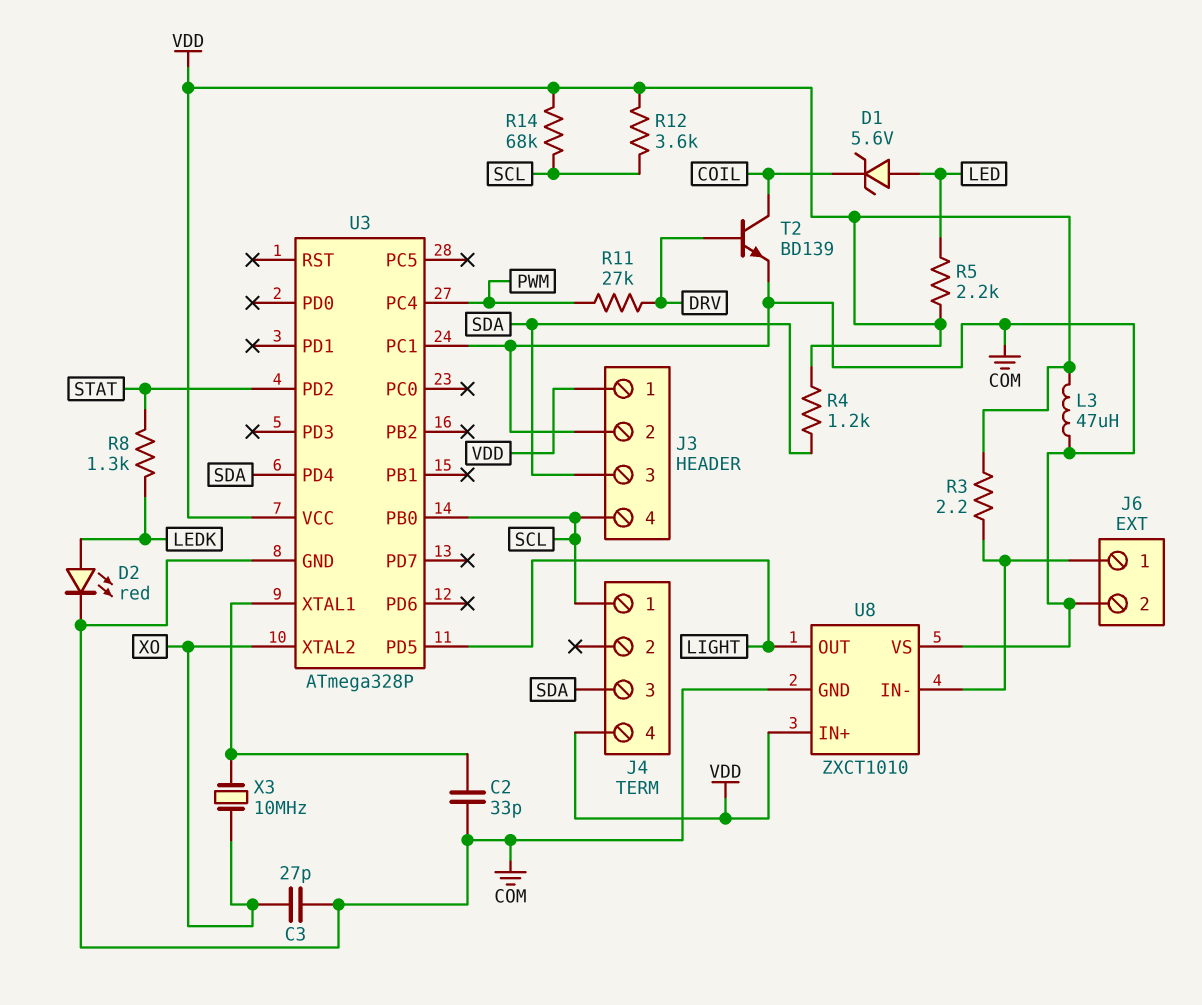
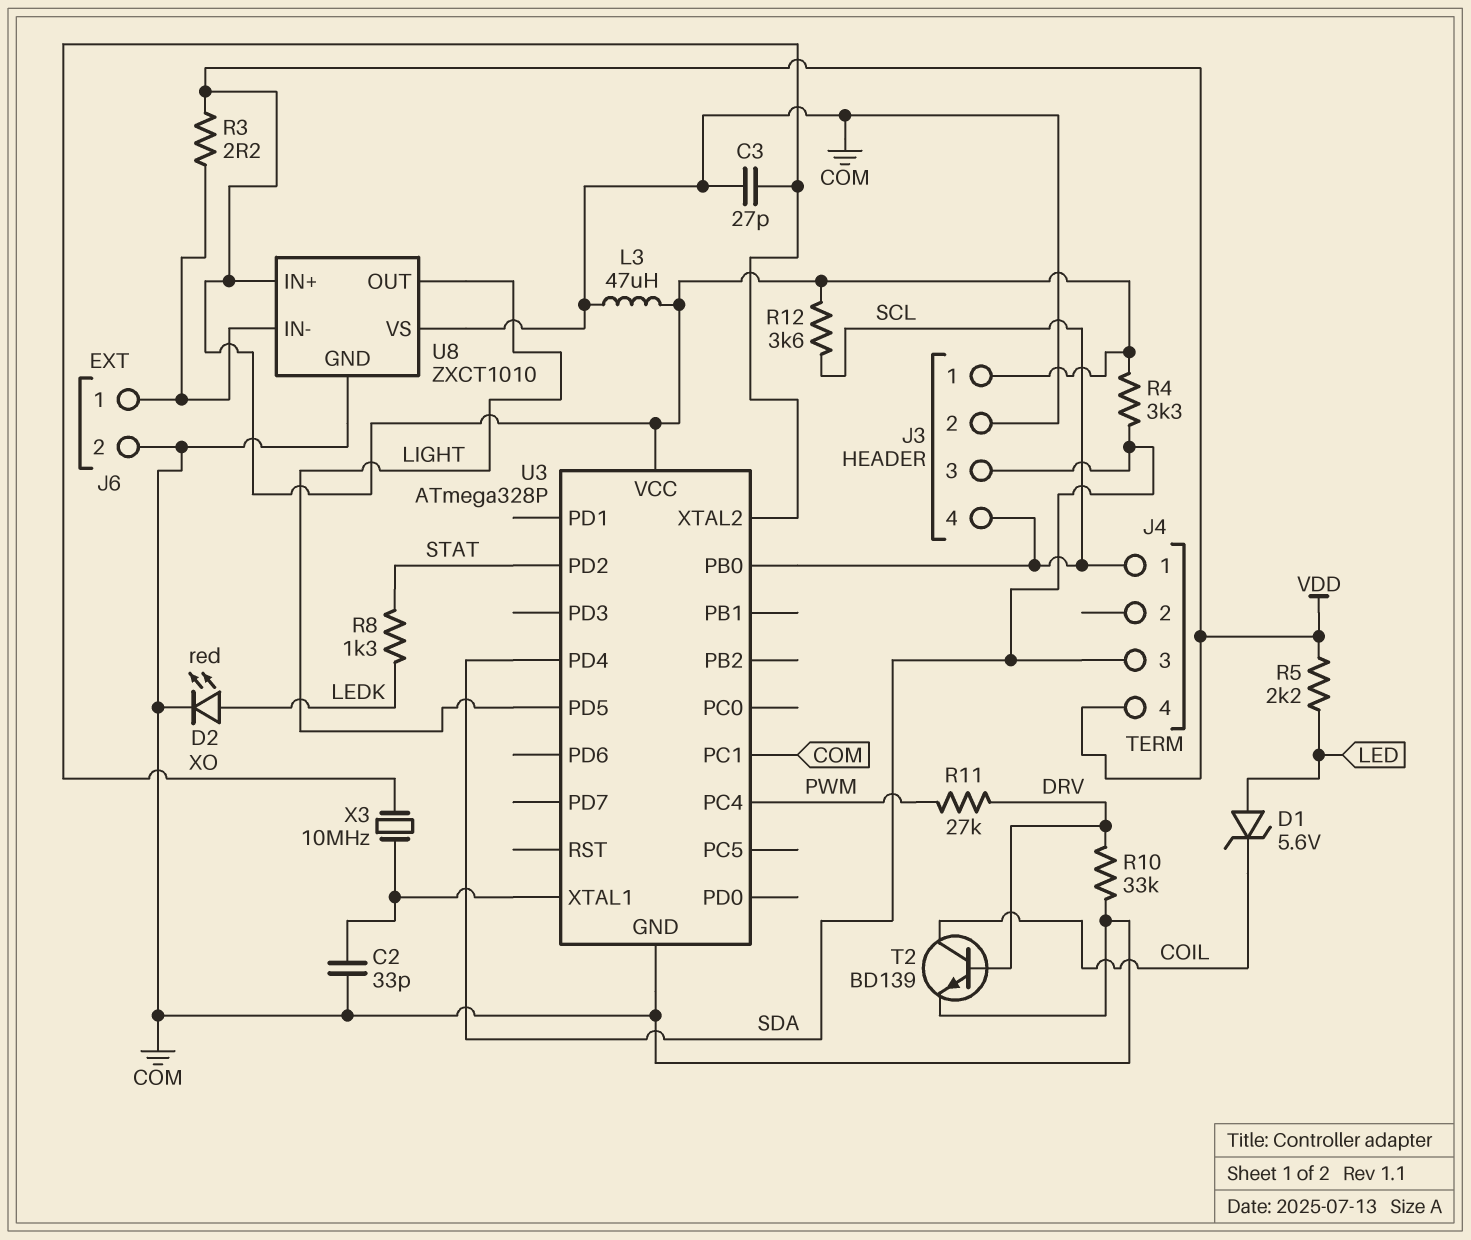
R4: 1.2k (SDA, VDD) -> 3.3k (SDA, VDD)
R10: none -> 33k (COM, DRV)
R14: 68k (SCL, VDD) -> none

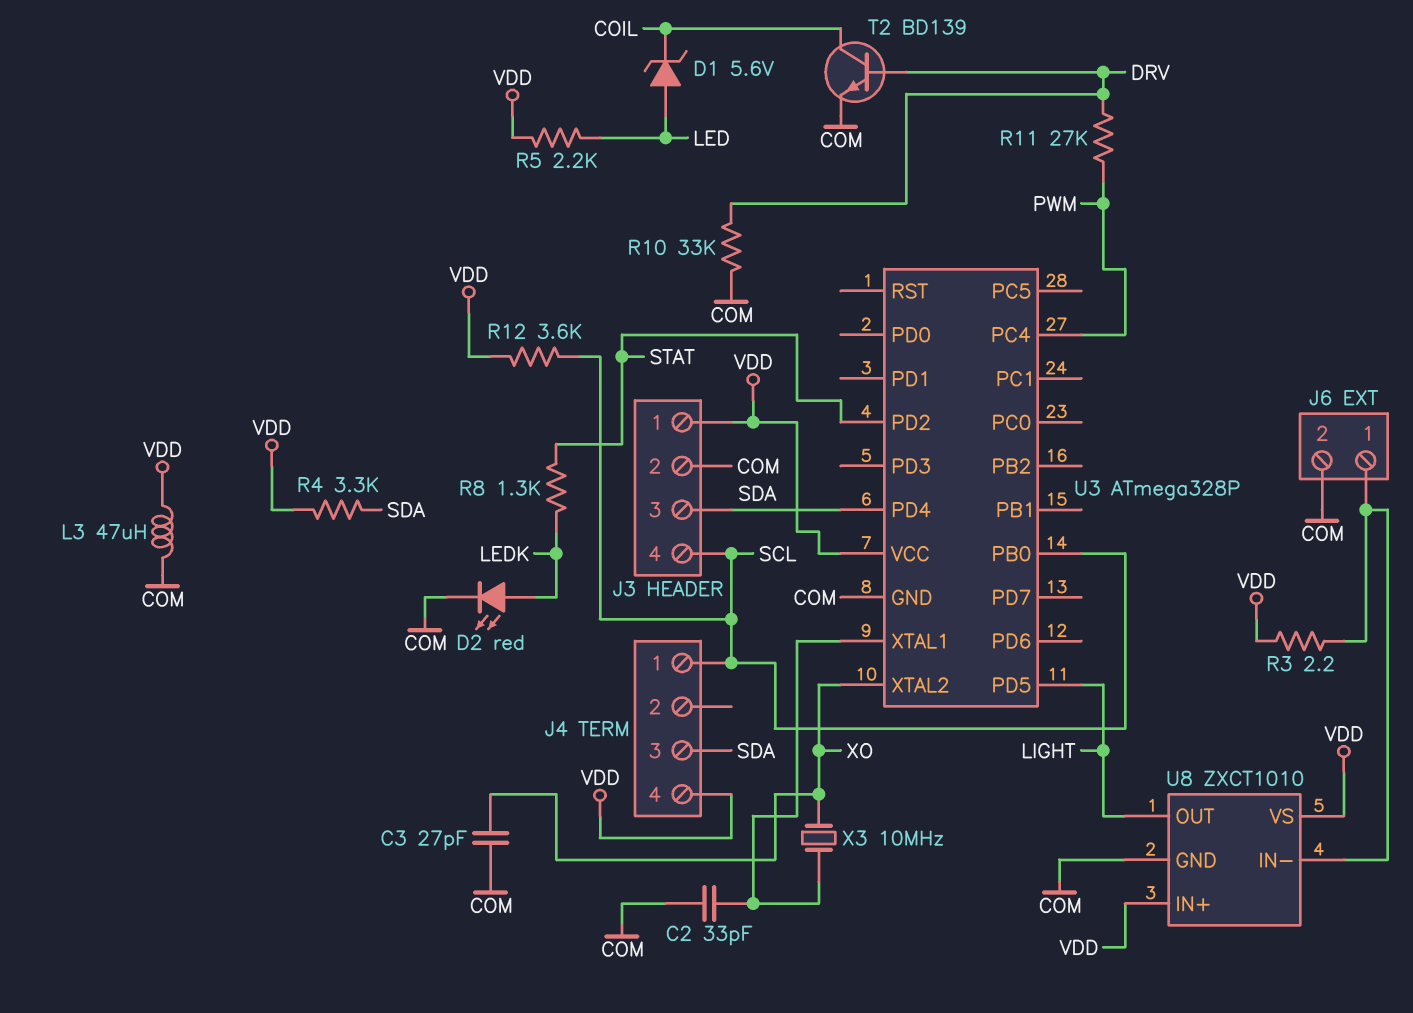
U3 pin PC1: COM -> none
U8 pin VS: COM -> VDD

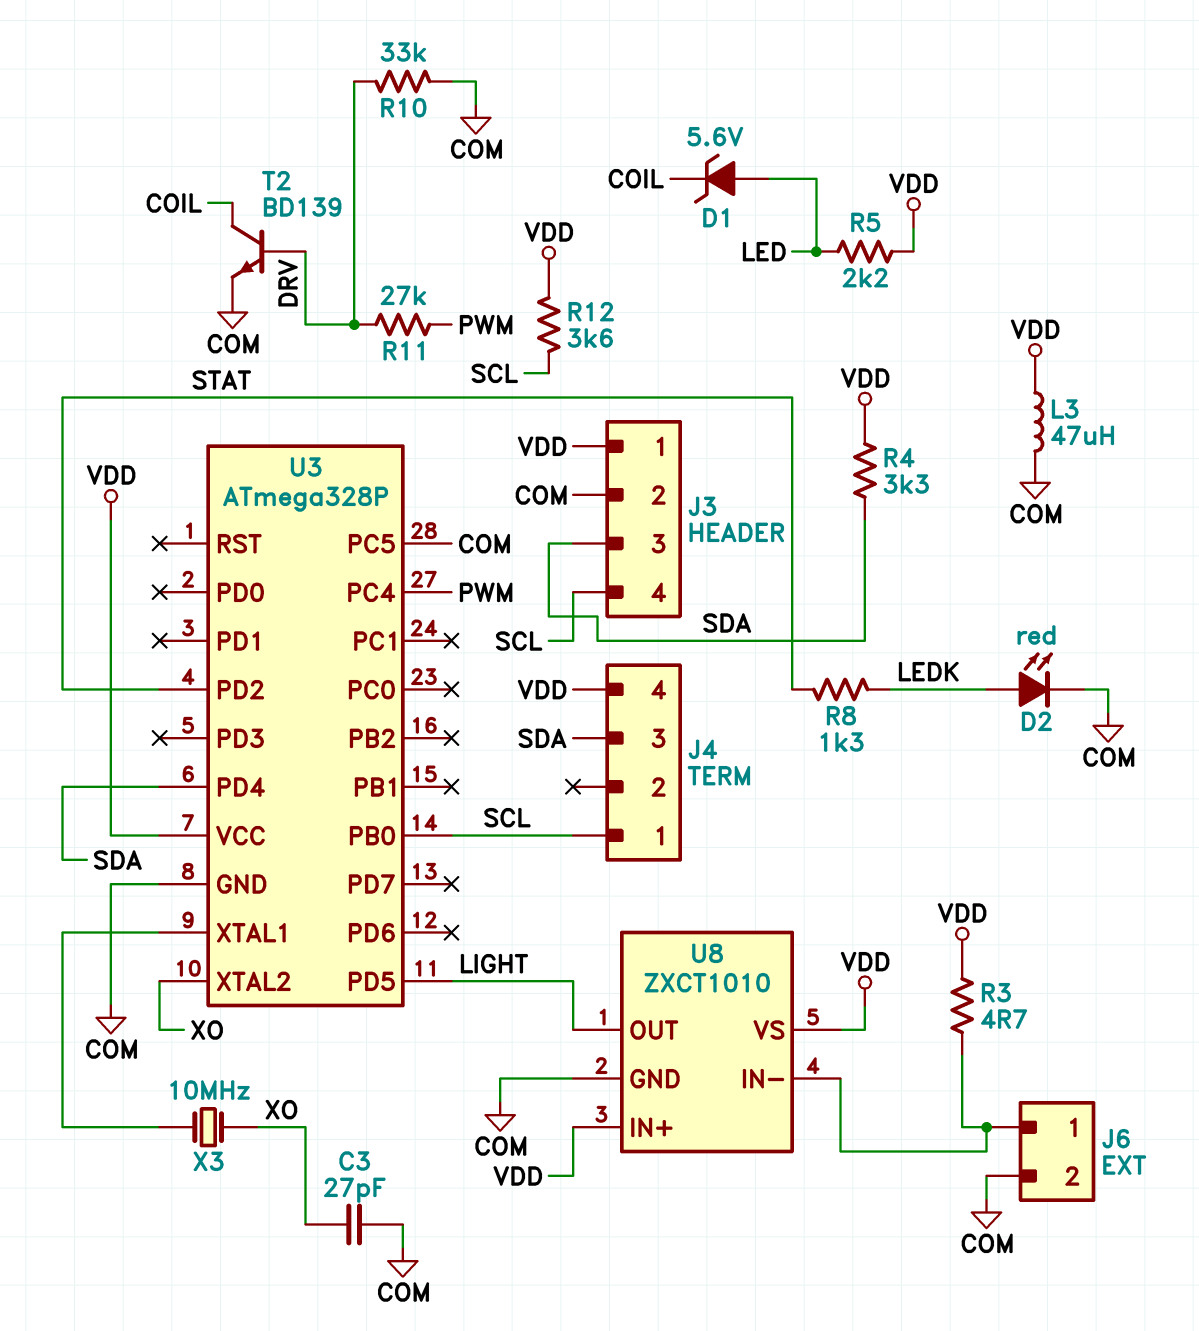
C2: 33pF (COM, U3/XTAL1) -> none
R3: 2.2 (J6/1, VDD) -> 4.7 (J6/1, VDD)
U3 pin PC5: none -> COM

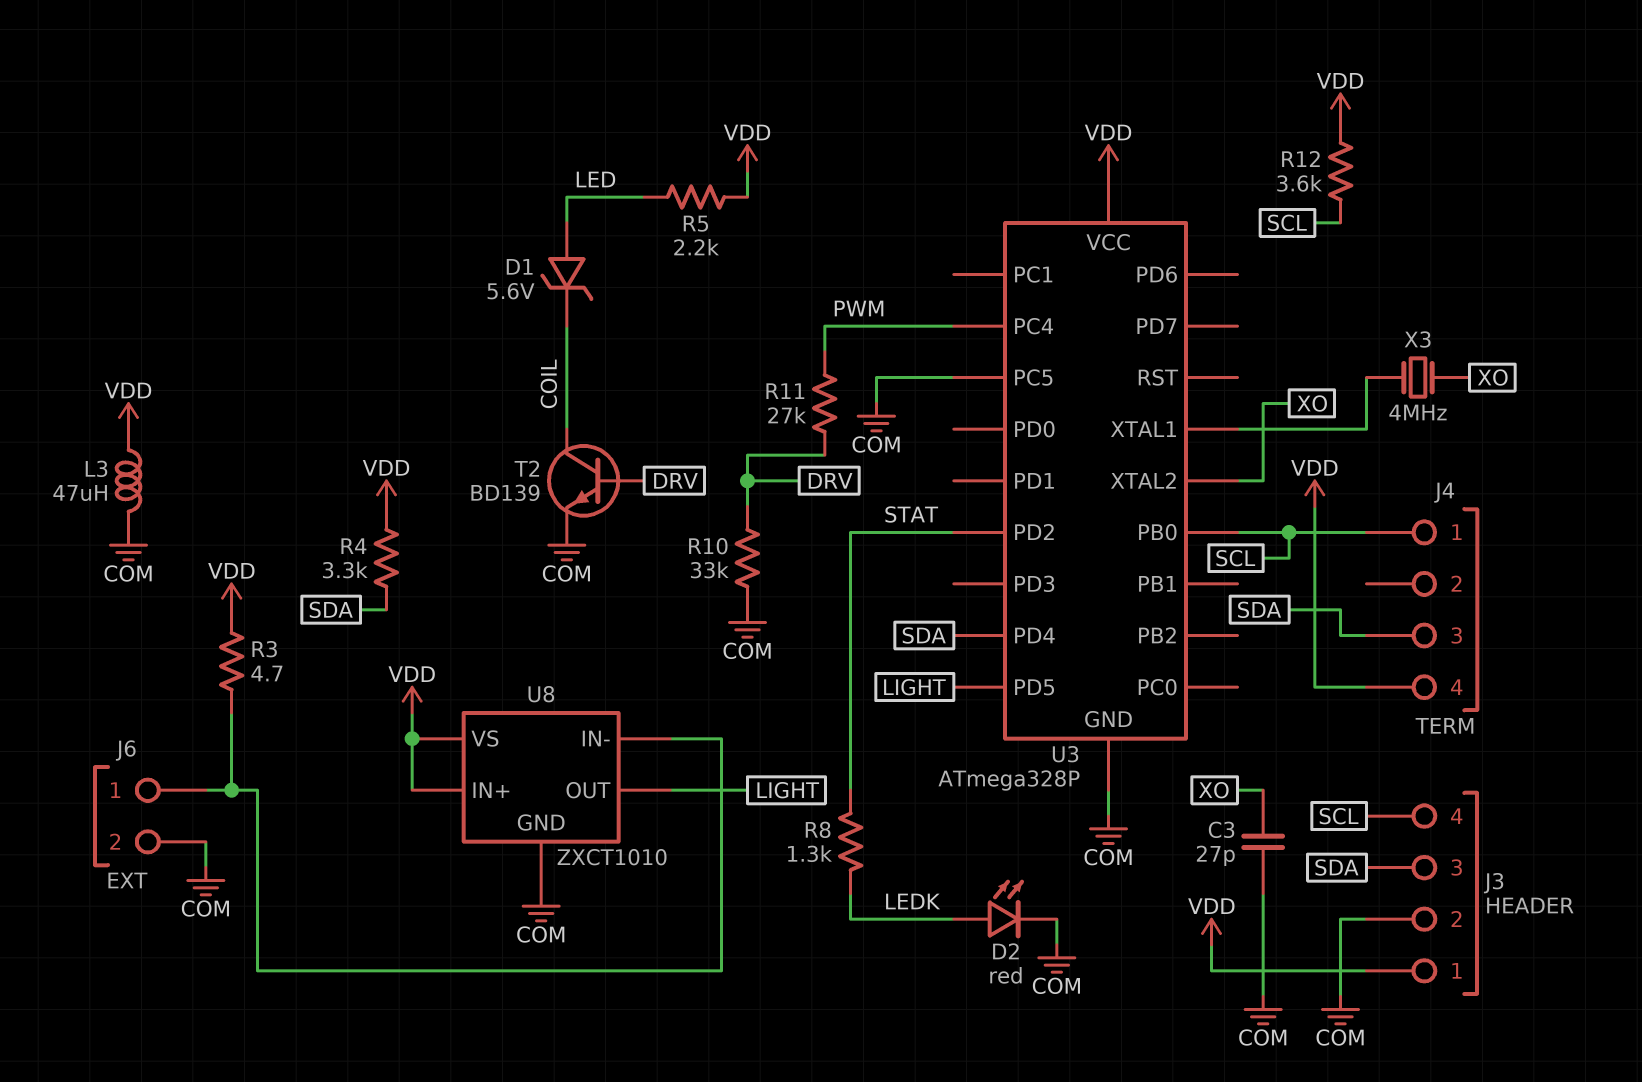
X3: 10MHz (U3/XTAL1, XO) -> 4MHz (U3/XTAL1, XO)

